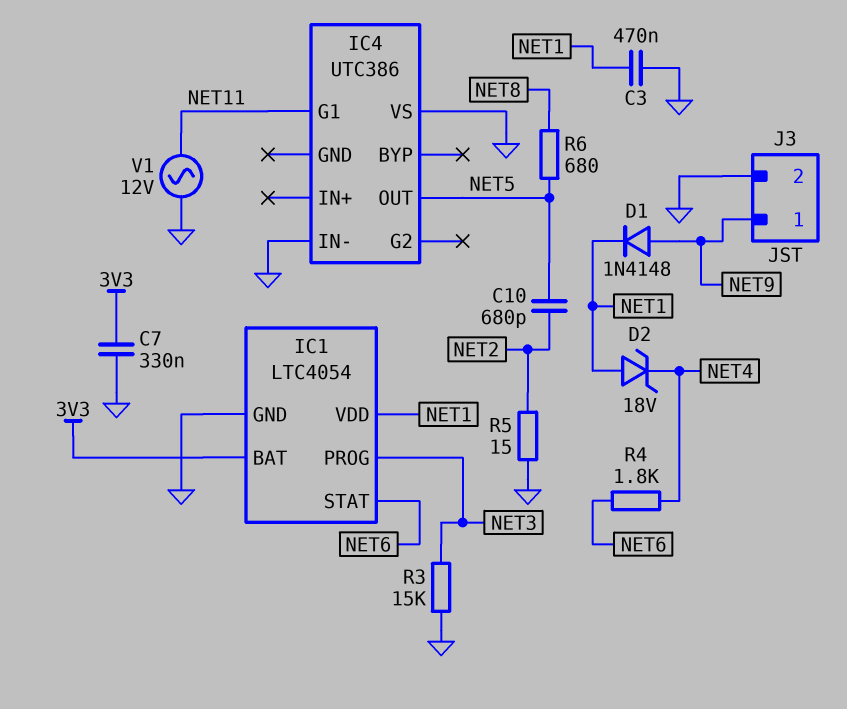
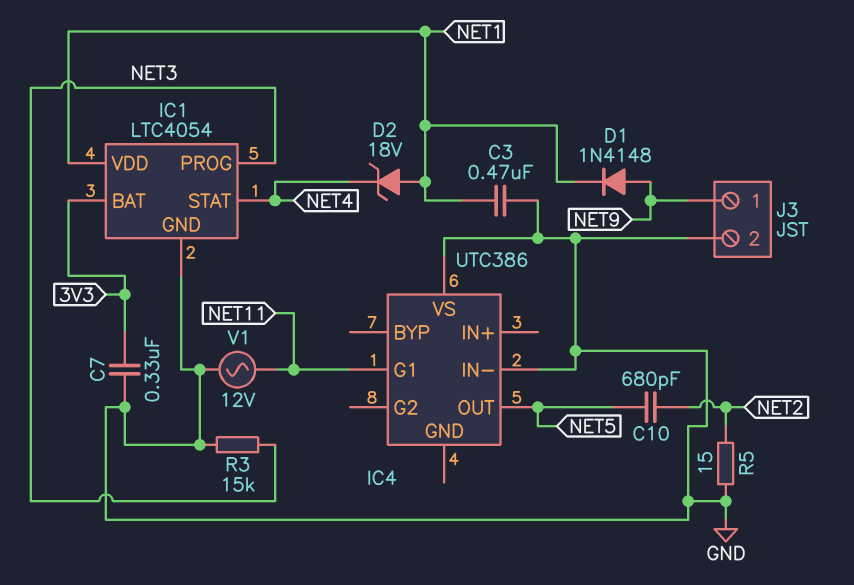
IC1 pin STAT: NET6 -> NET4
R4: 1.8k (NET4, NET6) -> none
R6: 680 (NET5, NET8) -> none

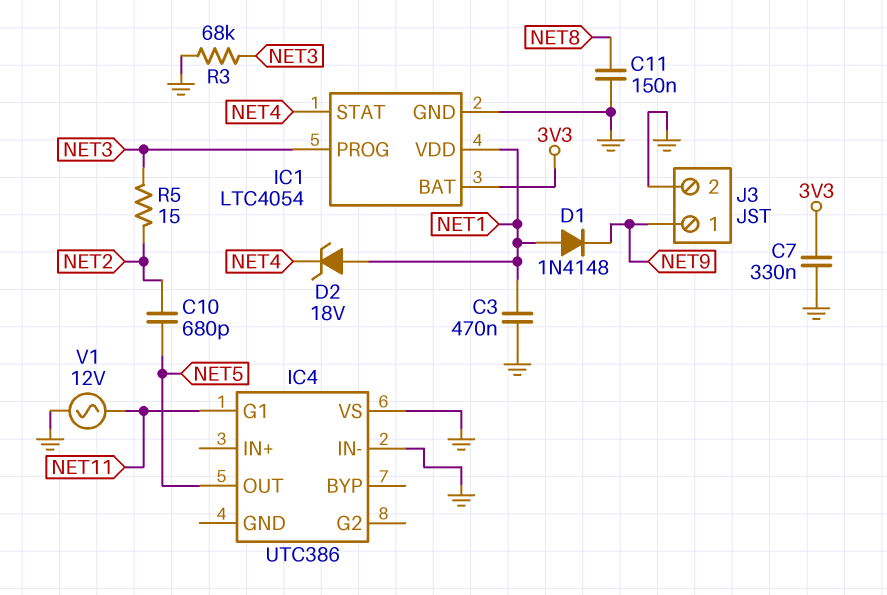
C11: none -> 150nF (GND, NET8)
D1: diode 1N4148 (A NET9, K NET1) -> diode 1N4148 (A NET1, K NET9)
R3: 15k (GND, NET3) -> 68k (GND, NET3)
R5: 15 (GND, NET2) -> 15 (NET2, NET3)

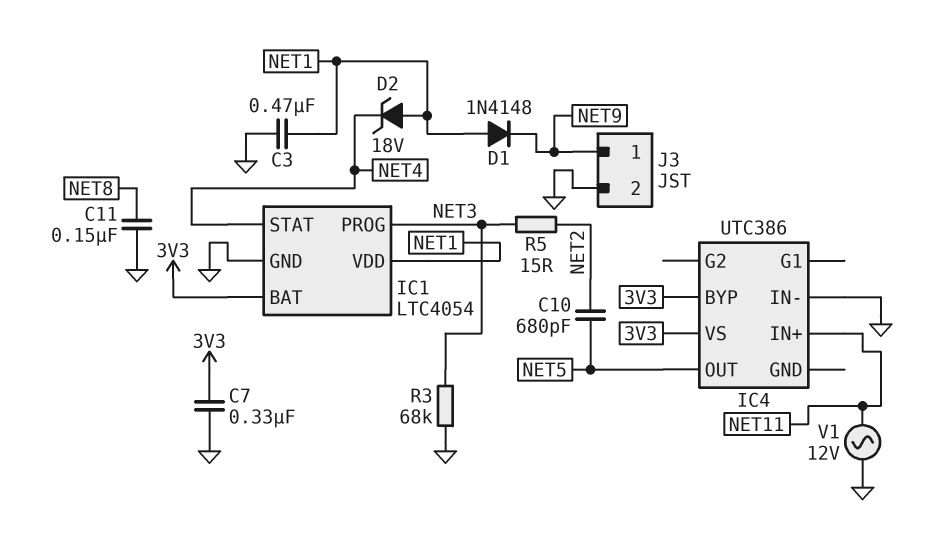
IC4 pin BYP: none -> 3V3
IC4 pin G1: NET11 -> none
IC4 pin IN+: none -> NET11
IC4 pin VS: GND -> 3V3

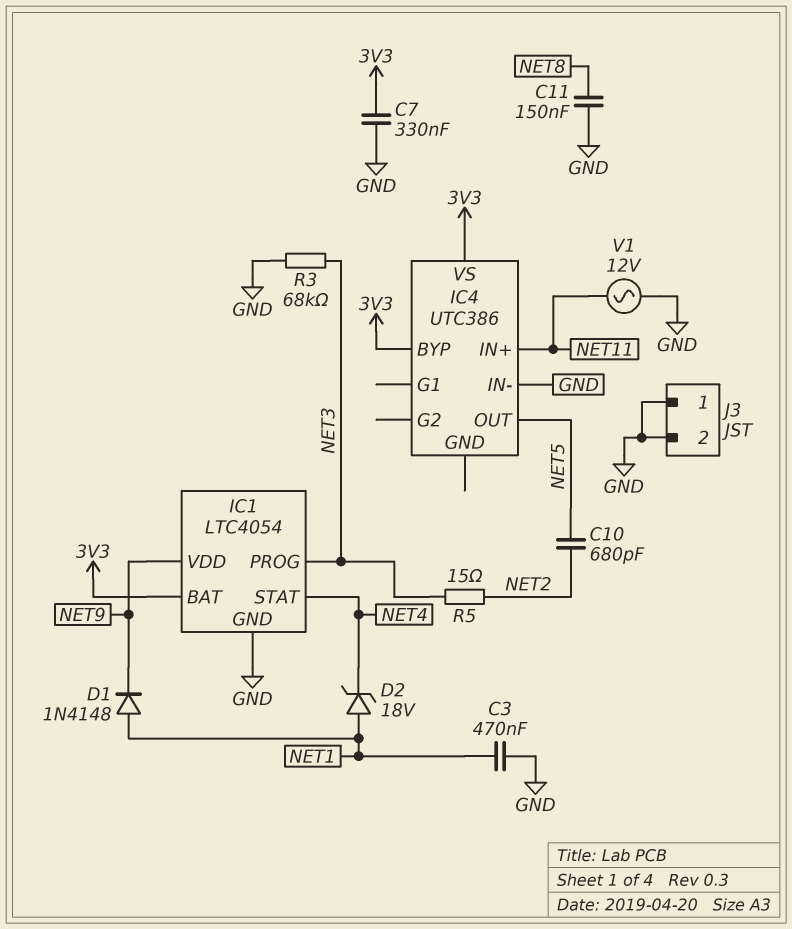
IC1 pin VDD: NET1 -> NET9
J3 pin 1: NET9 -> GND

